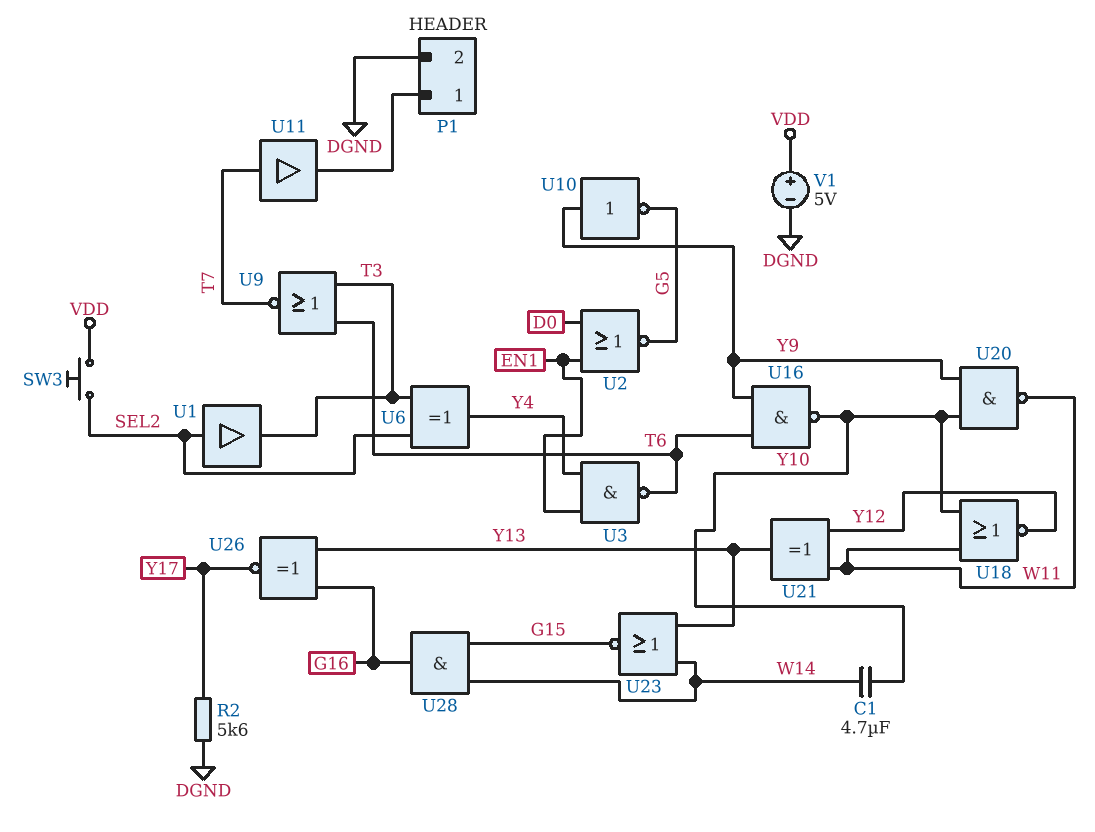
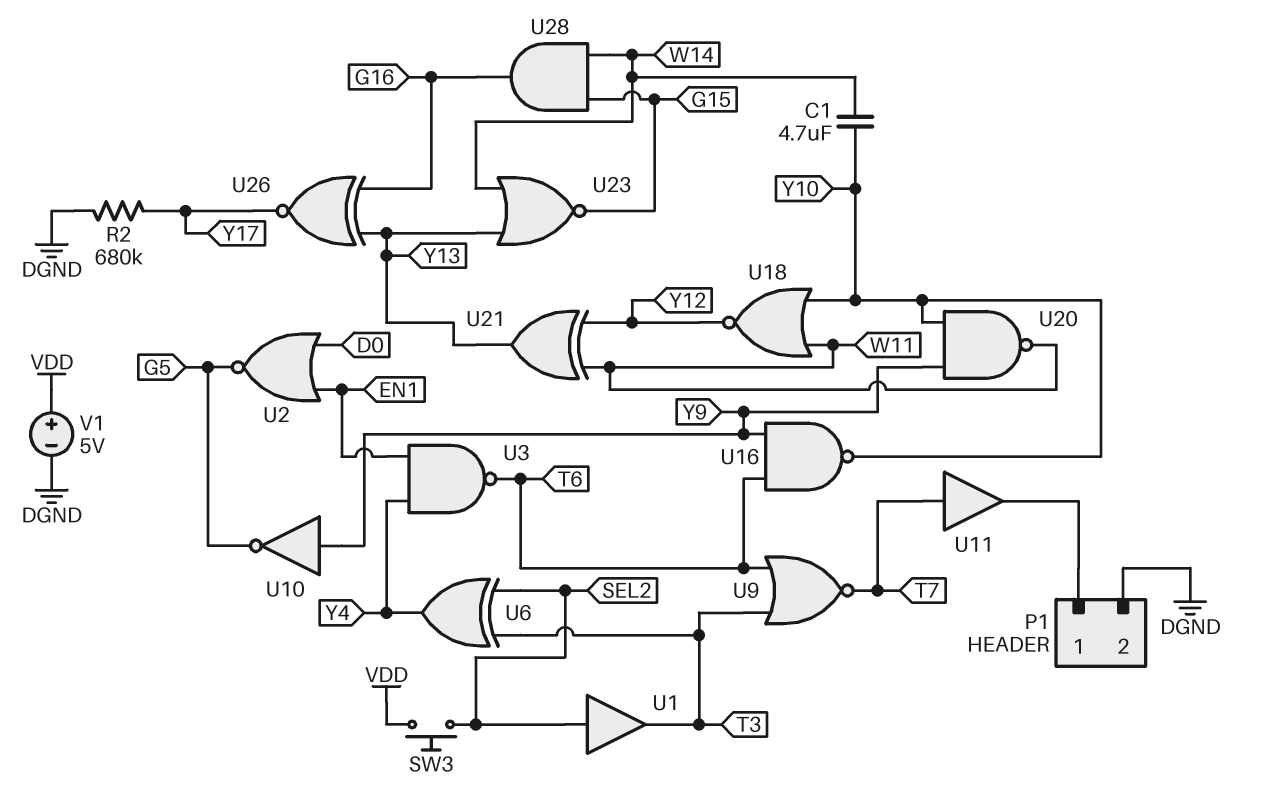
R2: 5.6k (DGND, Y17) -> 680k (DGND, Y17)

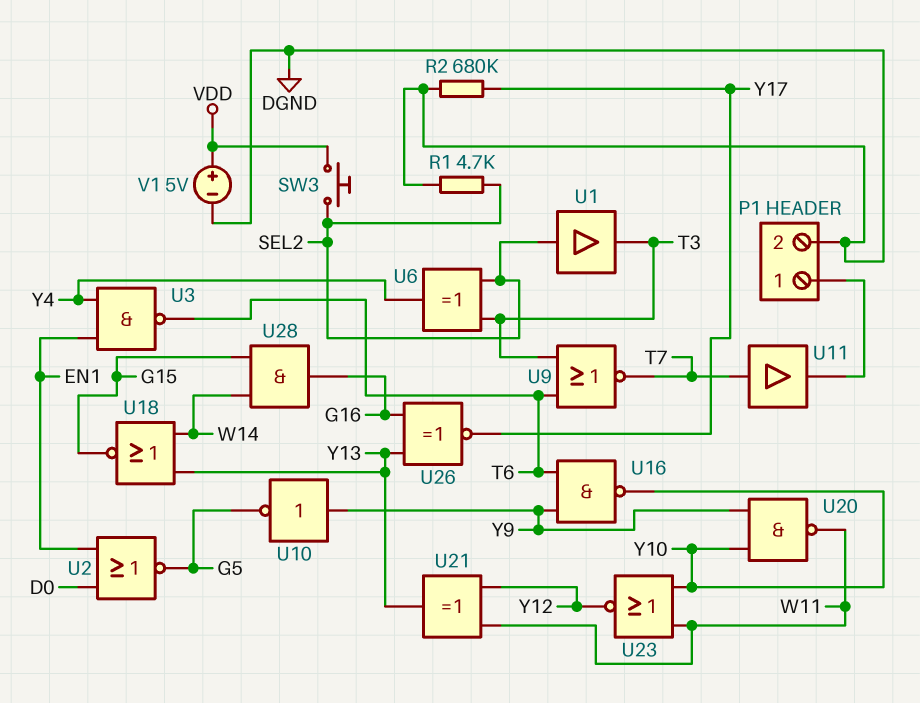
C1: 4.7uF (W14, Y10) -> none
R1: none -> 4.7k (DGND, SEL2)
U18: NOR (in W11, in Y10, out Y12) -> NOR (in W14, in Y13, out G15)
U23: NOR (in W14, in Y13, out G15) -> NOR (in W11, in Y10, out Y12)

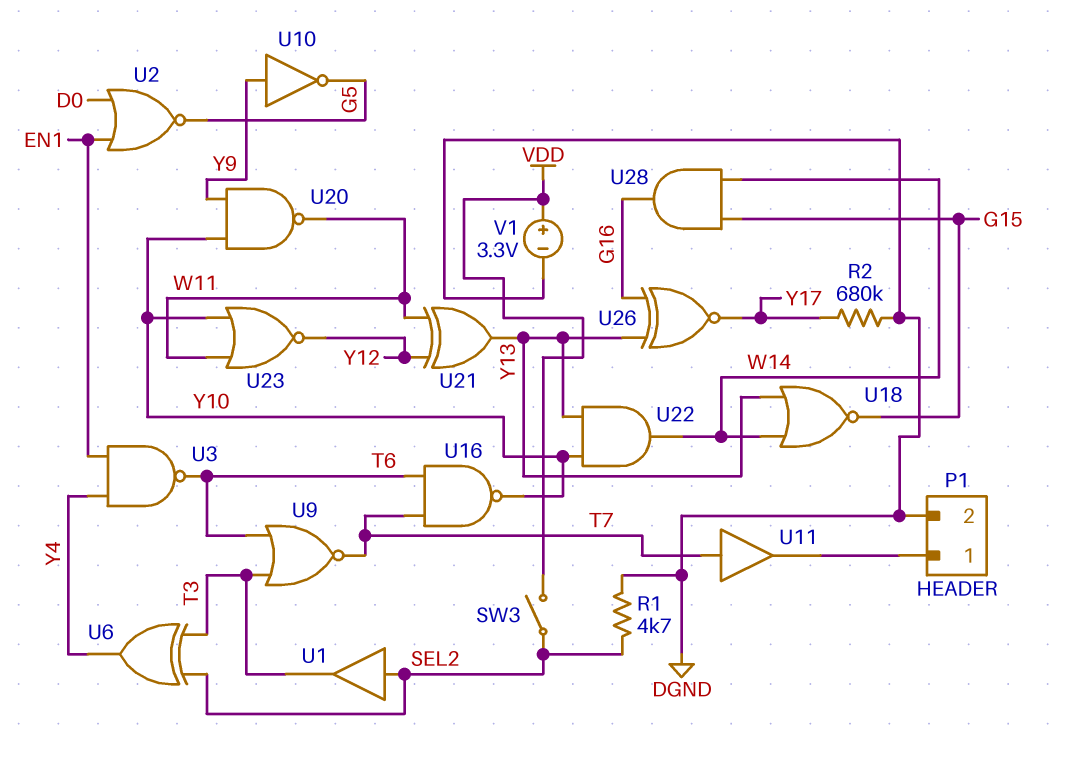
SW3: button (SEL2, VDD) -> switch (SEL2, VDD)
U16: NAND (in T6, in Y9, out Y10) -> NAND (in T6, in T7, out Y10)
U22: none -> AND (in Y10, in Y13, out W14)
V1: 5V (plus VDD, minus DGND) -> 3.3V (plus VDD, minus DGND)

